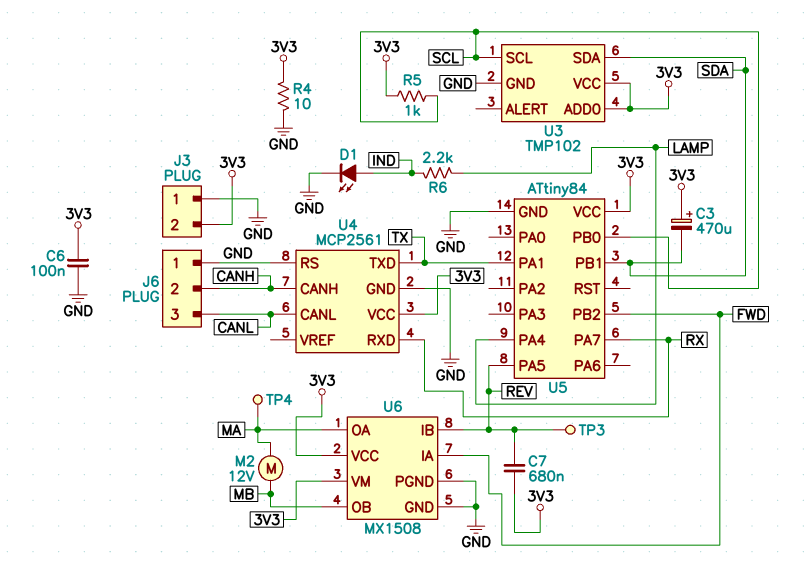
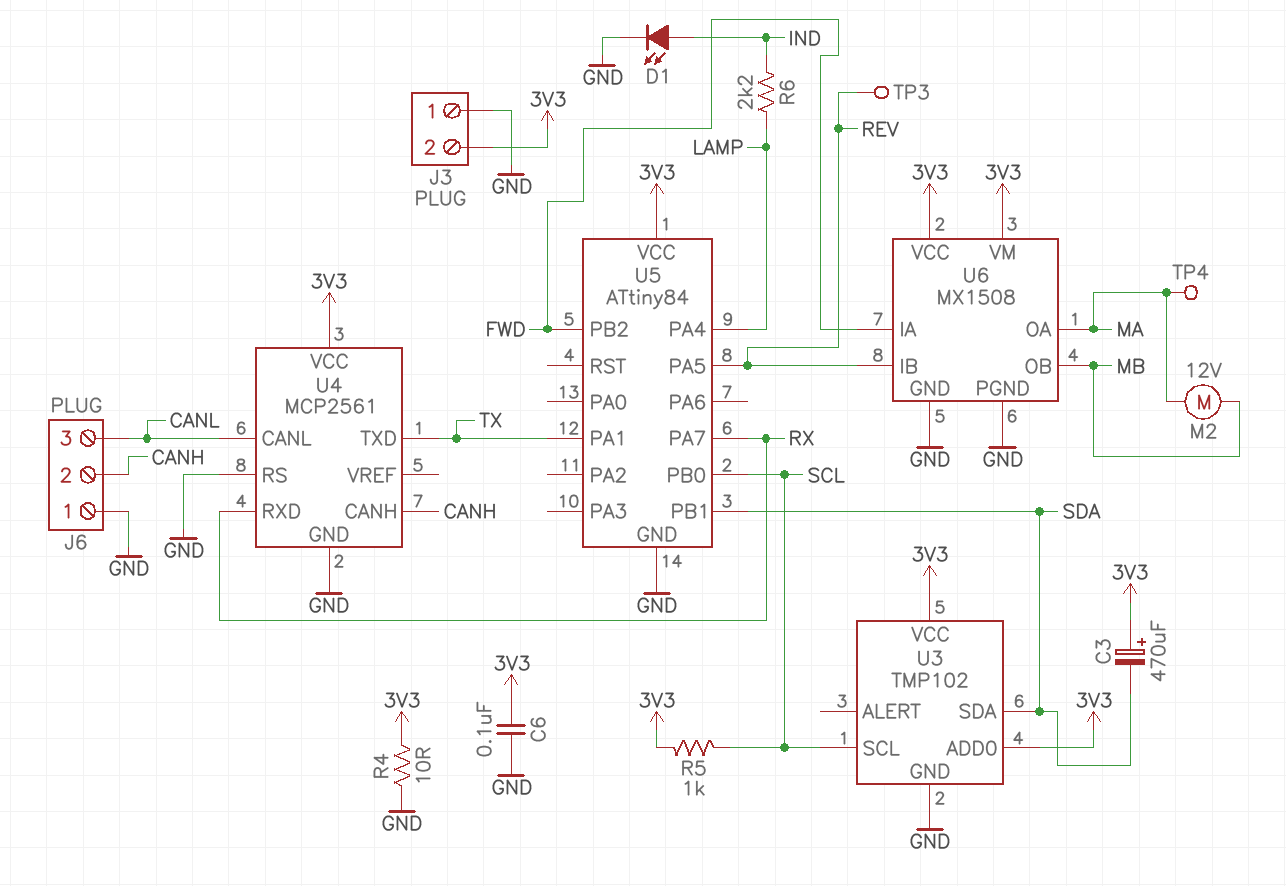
C7: 680nF (3V3, REV) -> none

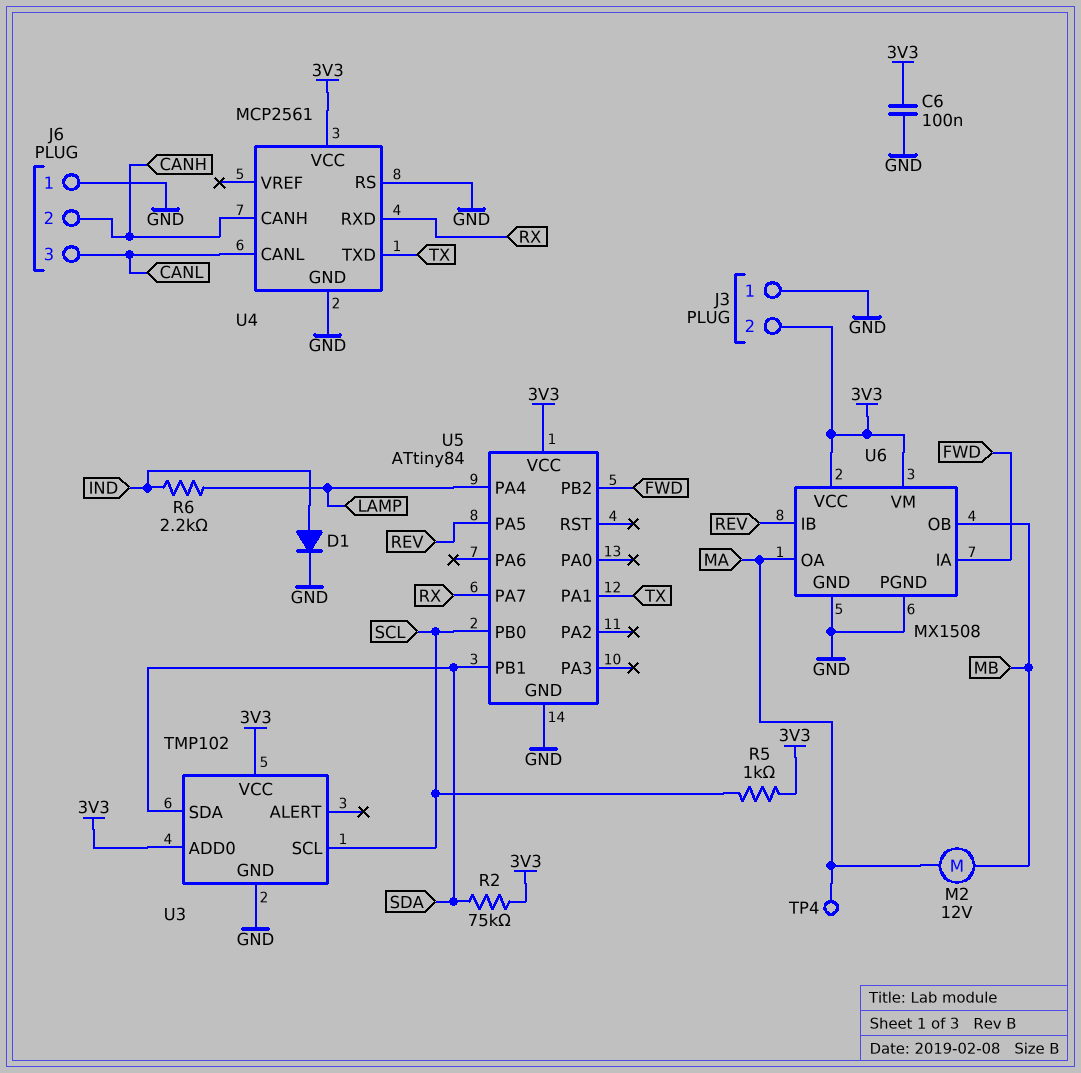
C3: 470uF (plus 3V3, minus SDA) -> none
D1: LED (A IND, K GND) -> diode (A IND, K GND)
R2: none -> 75k (3V3, SDA)
R4: 10 (3V3, GND) -> none
TP3: test point (REV) -> none

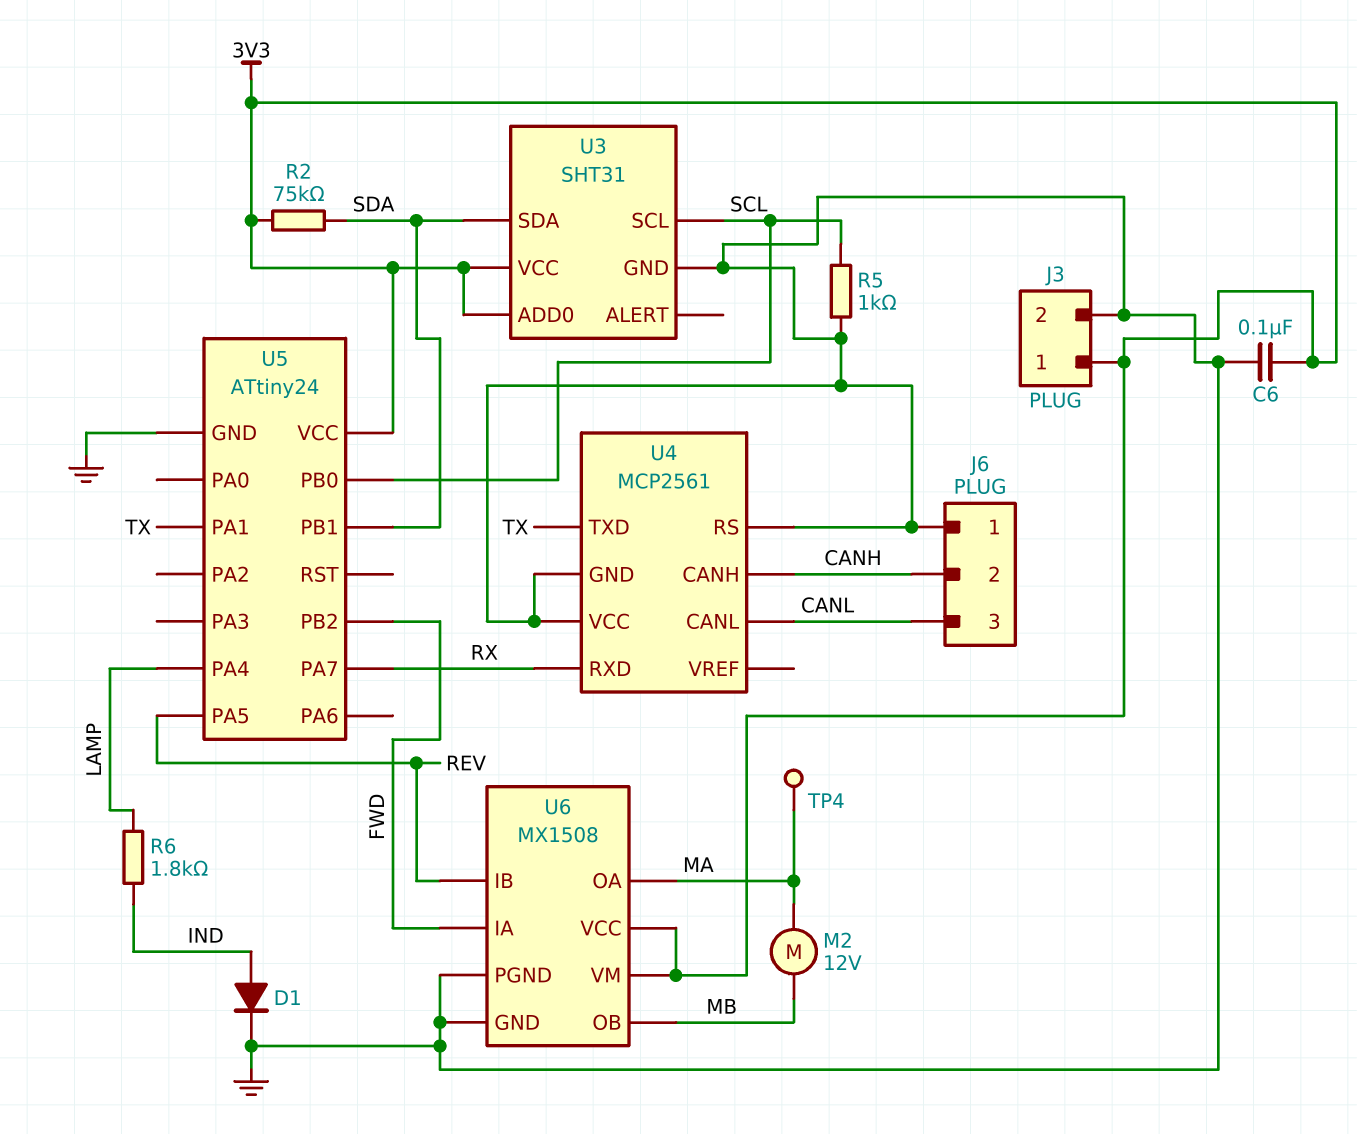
J3 pin 1: GND -> 3V3
J3 pin 2: 3V3 -> GND
R5: 1k (3V3, SCL) -> 1k (GND, SCL)
R6: 2.2k (IND, LAMP) -> 1.8k (IND, LAMP)
U3: TMP102 -> SHT31
U4 pin VCC: 3V3 -> GND
U5: ATtiny84 -> ATtiny24

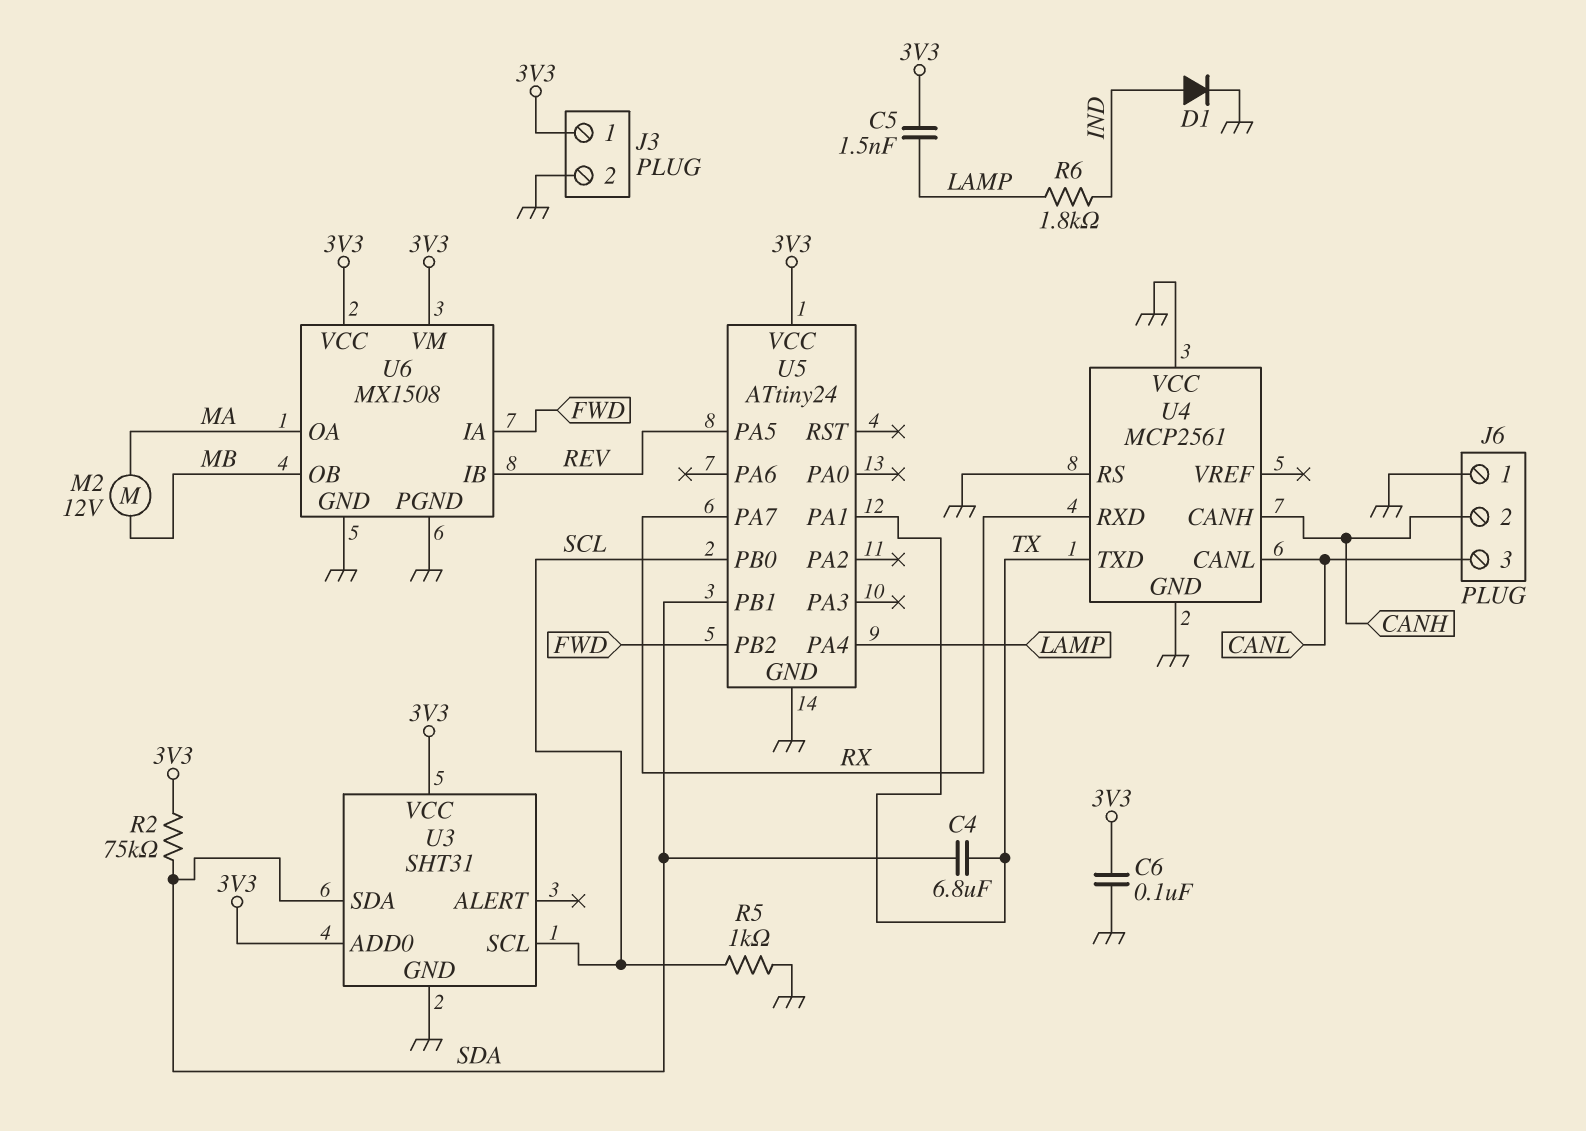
C4: none -> 6.8uF (SDA, TX)
C5: none -> 1.5nF (3V3, LAMP)
TP4: test point (MA) -> none

